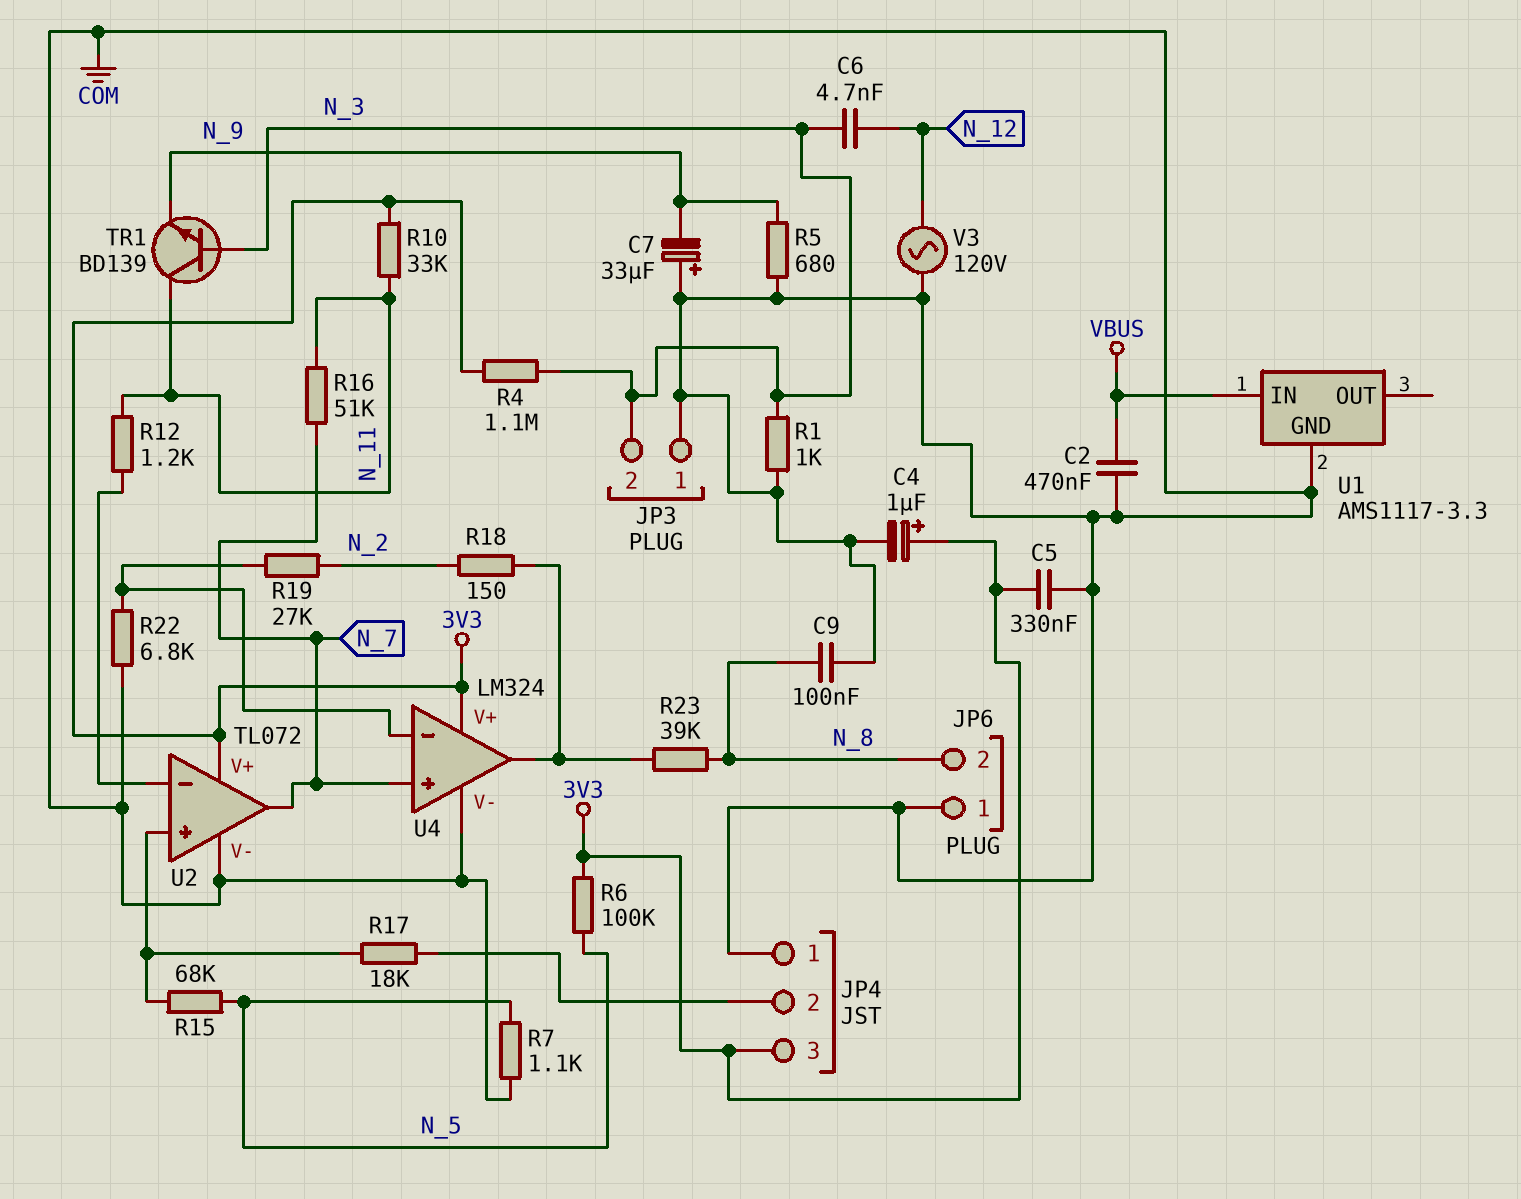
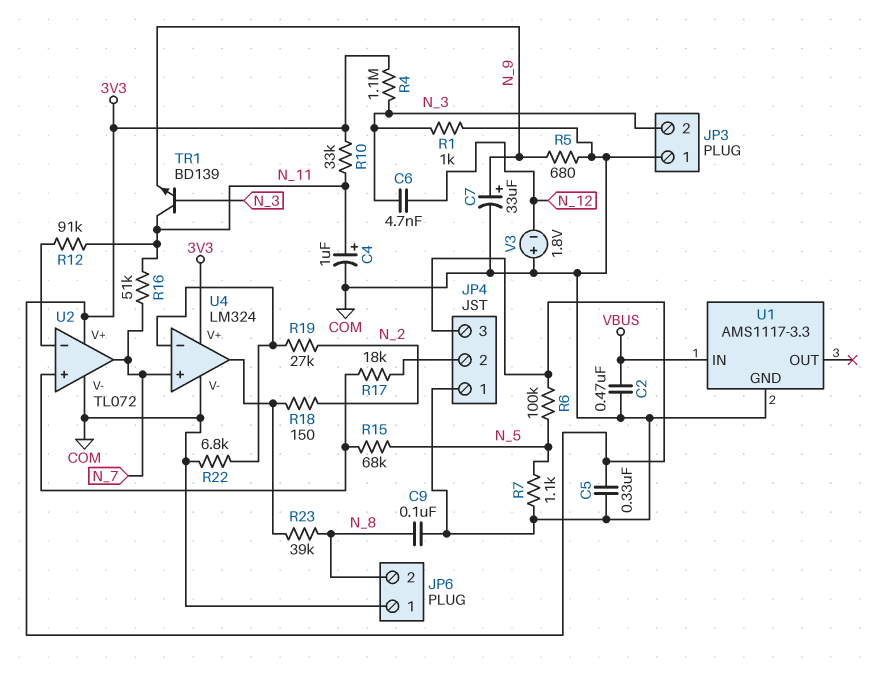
C4: 1uF (plus 3V3, minus COM) -> 1uF (plus N_11, minus COM)
C7: 33uF (plus COM, minus N_9) -> 33uF (plus N_9, minus COM)
R12: 1.2k (N_11, U2/in-) -> 91k (N_11, U2/in-)
V3: AC 120V (COM, N_12) -> 1.8V (plus COM, minus N_12)

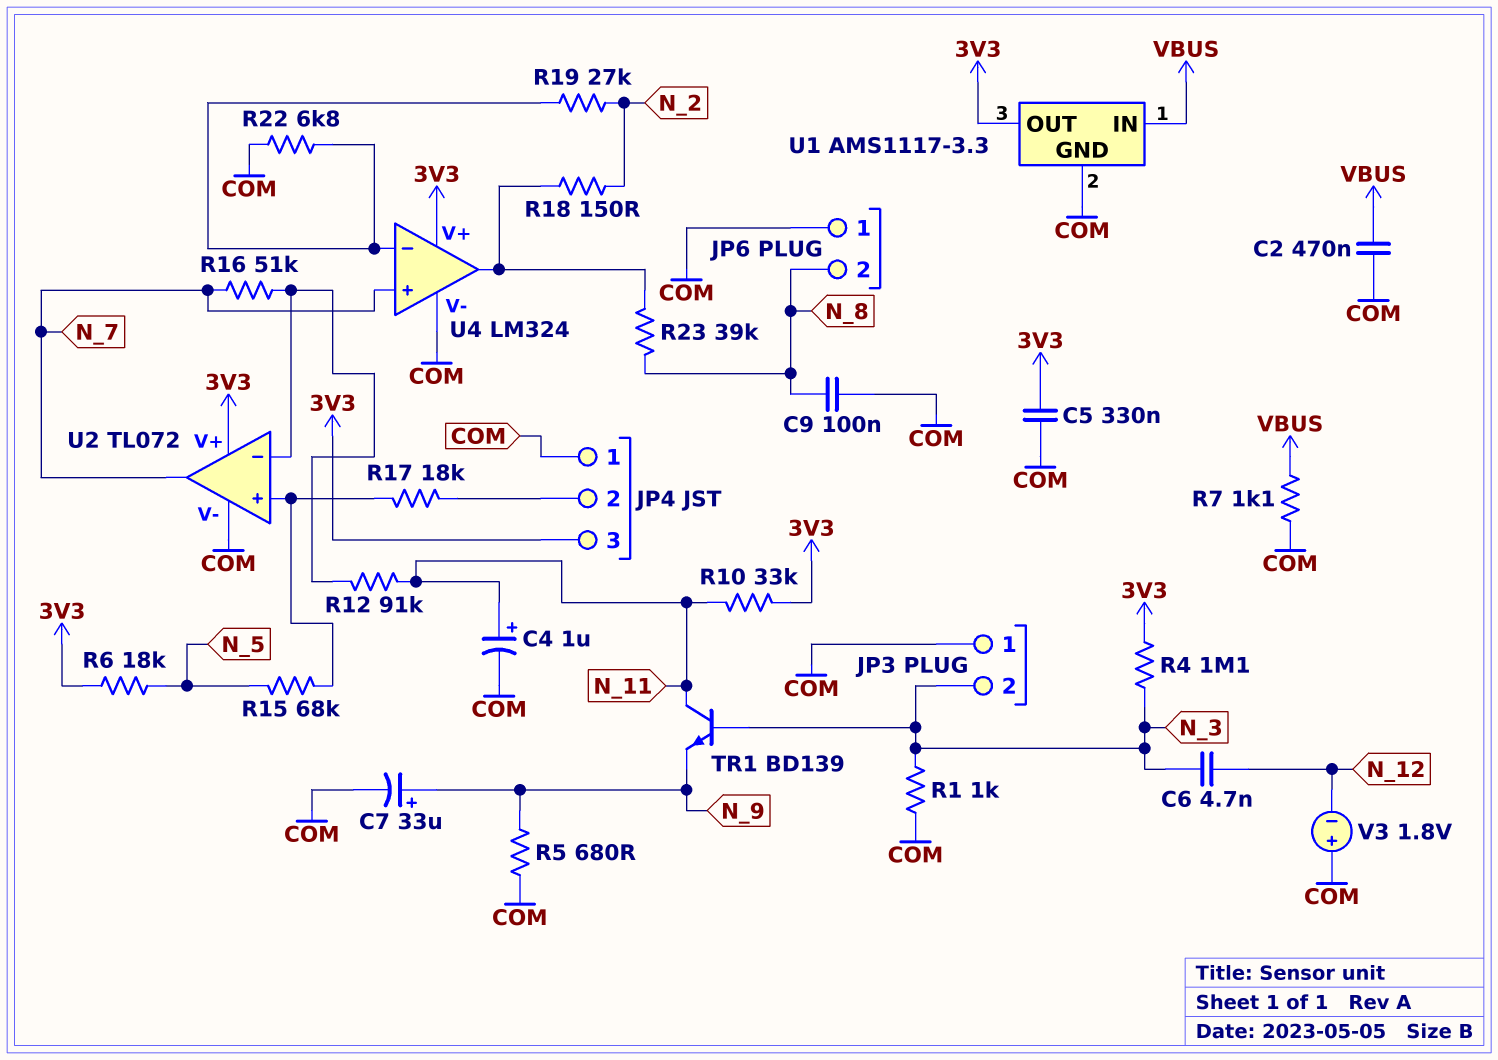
R6: 100k (3V3, N_5) -> 18k (3V3, N_5)
R7: 1.1k (COM, N_5) -> 1.1k (COM, VBUS)
R16: 51k (N_7, N_11) -> 51k (N_7, U2/in-)
U1 pin OUT: none -> 3V3

